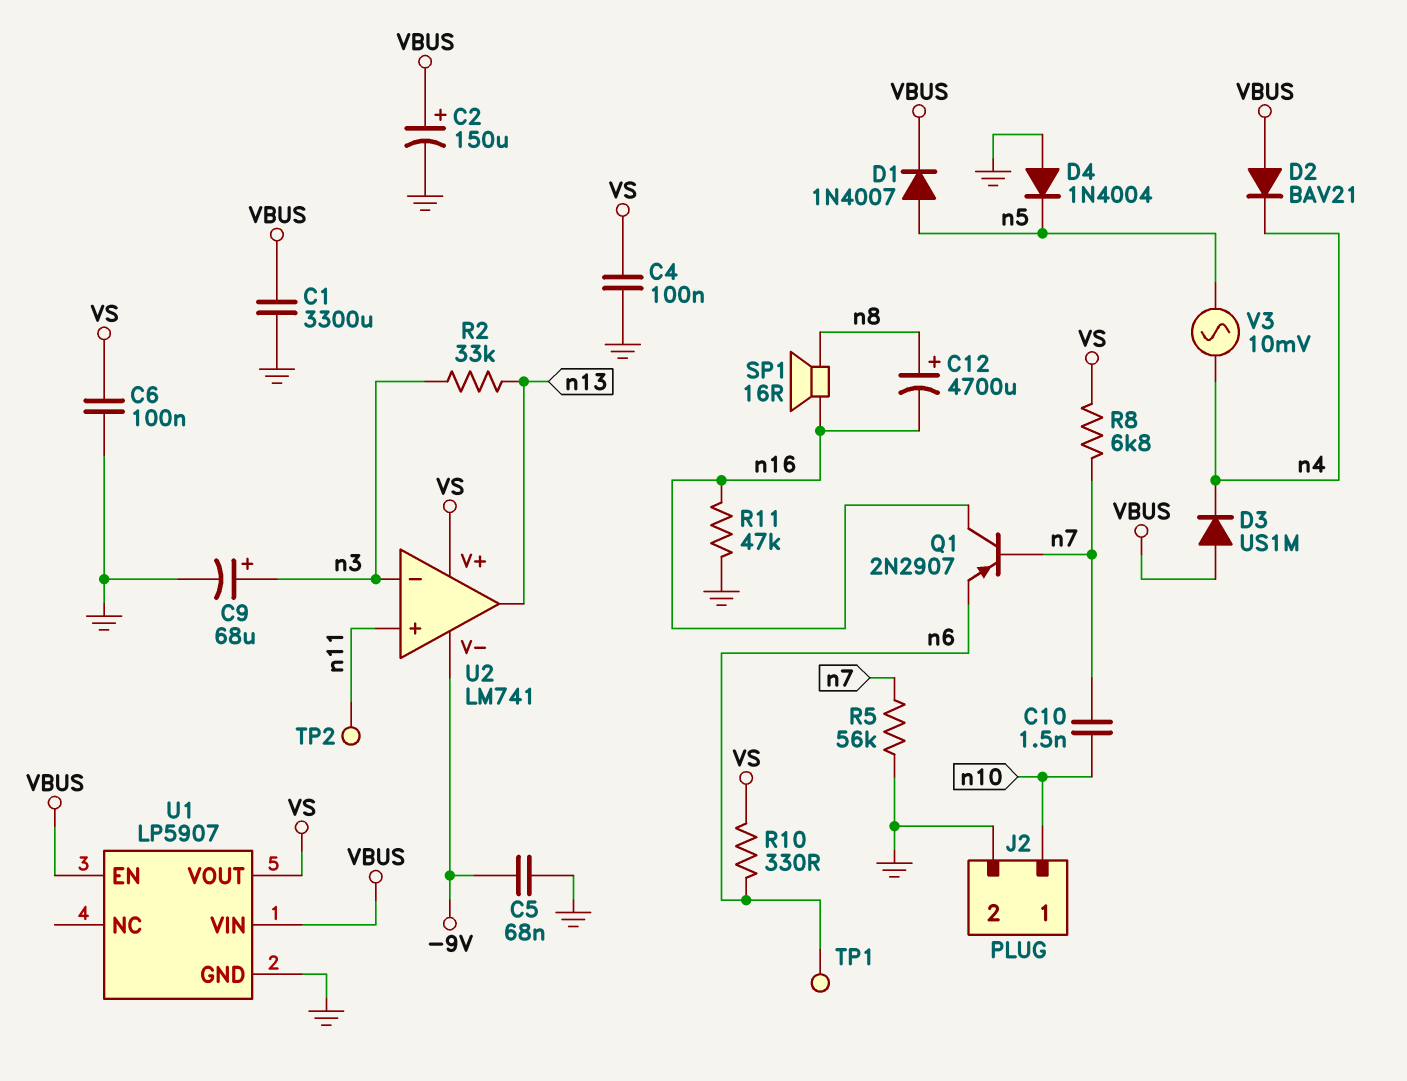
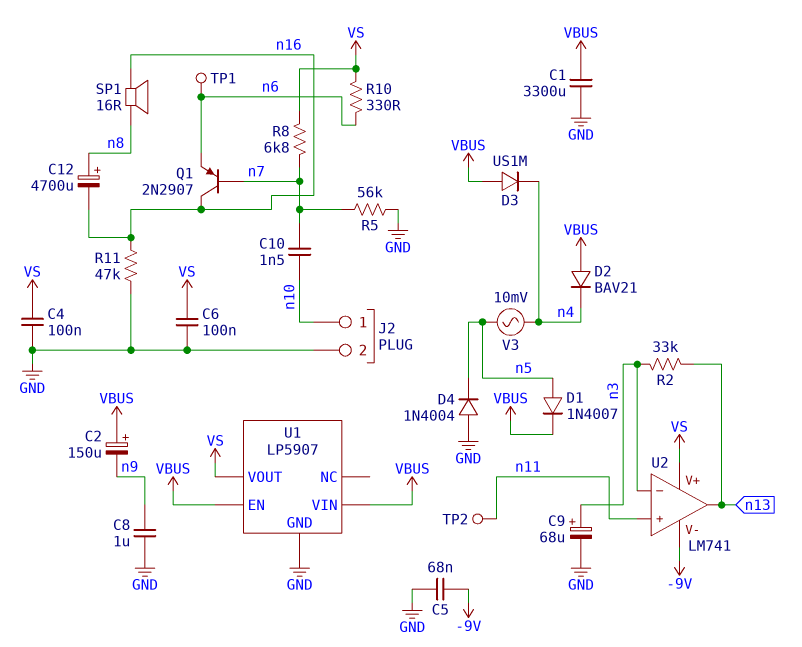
C2: 150uF (plus VBUS, minus GND) -> 150uF (plus VBUS, minus n9)
C8: none -> 1uF (GND, n9)

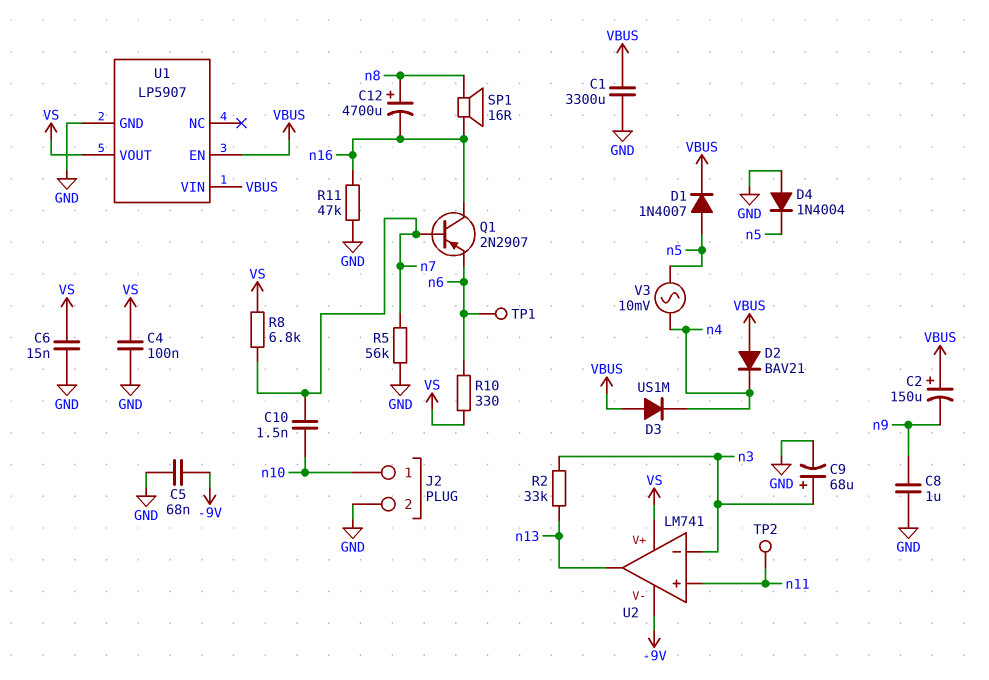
C6: 100nF (GND, VS) -> 15nF (GND, VS)

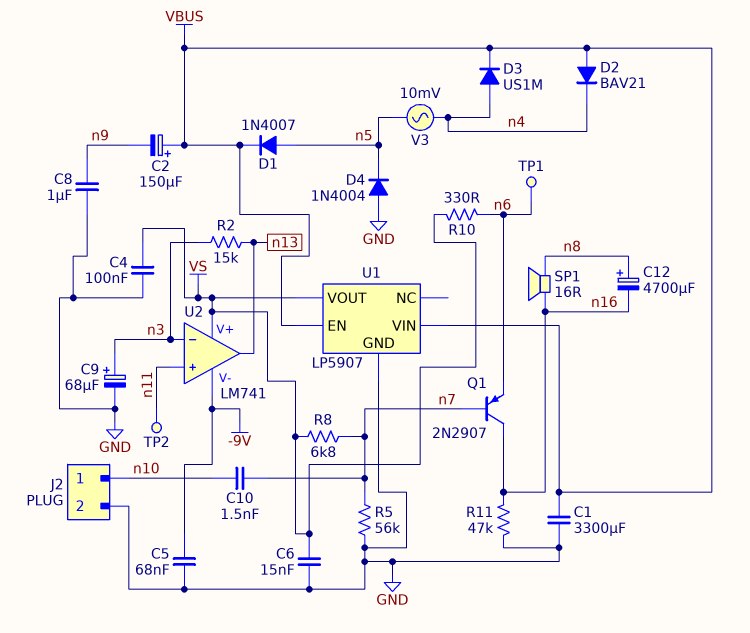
D3: diode US1M (A VBUS, K n4) -> diode US1M (A n4, K VBUS)
R2: 33k (n3, n13) -> 15k (n3, n13)

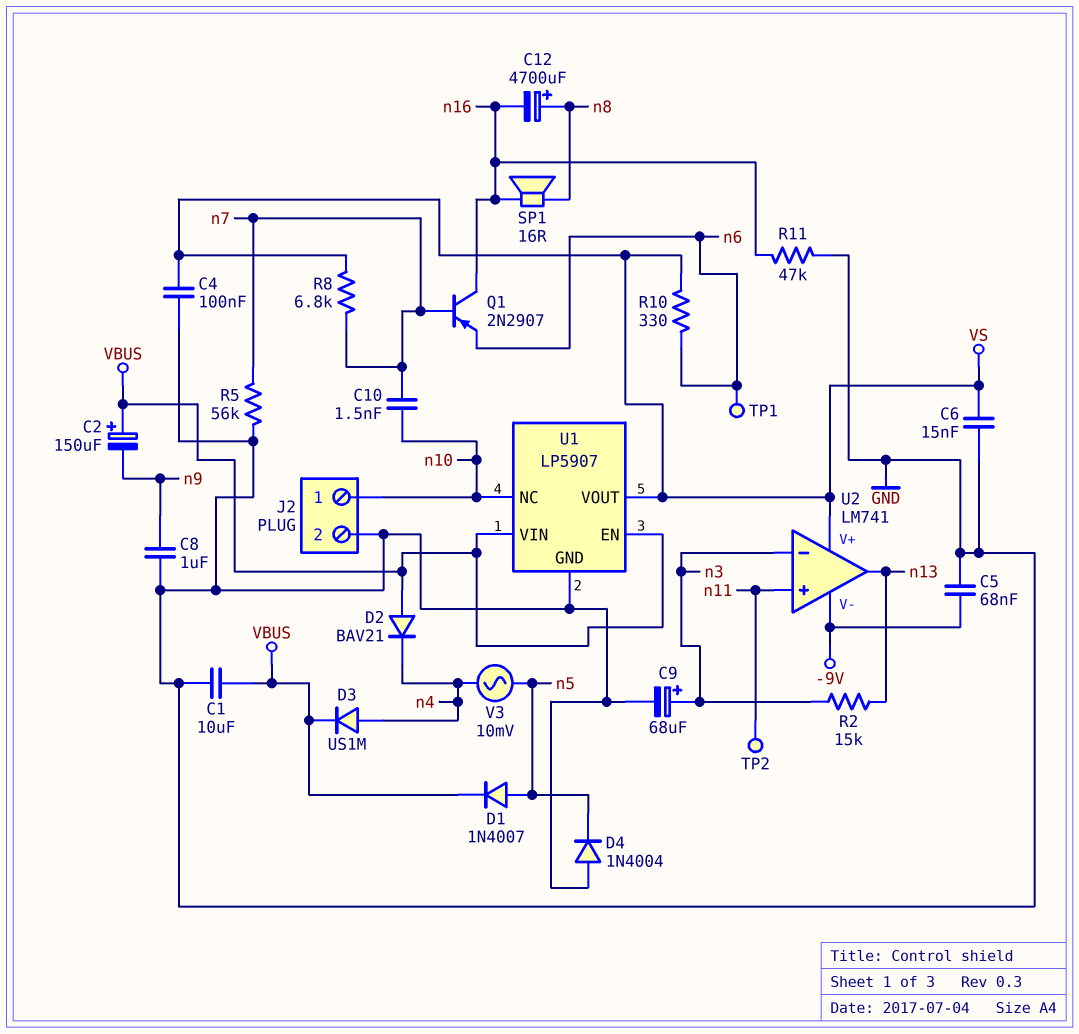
C1: 3300uF (GND, VBUS) -> 10uF (GND, VBUS)
U1 pin NC: none -> n10

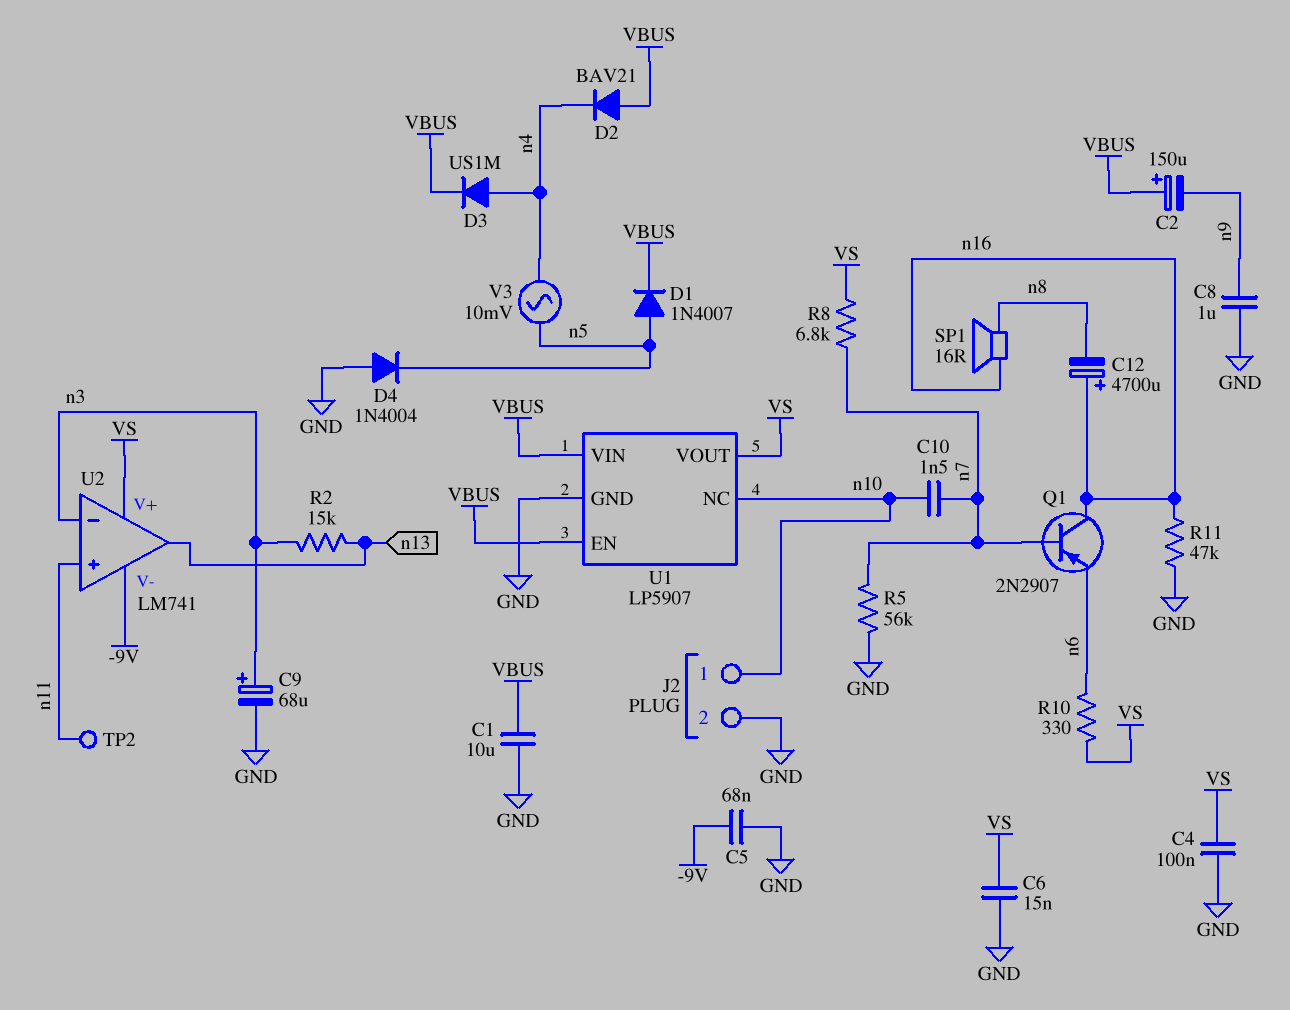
C12: 4700uF (plus n8, minus n16) -> 4700uF (plus n16, minus n8)
TP1: test point (n6) -> none

